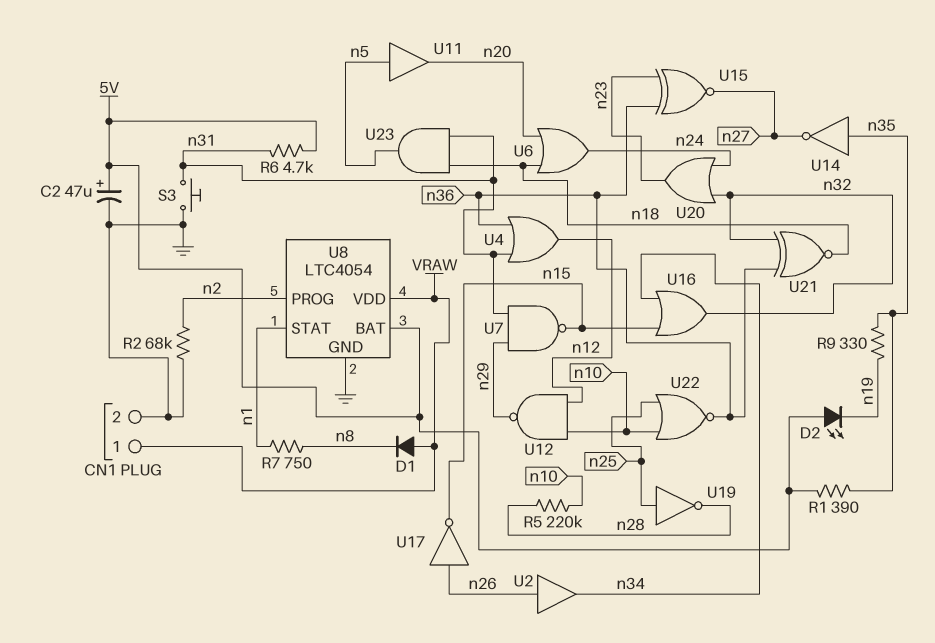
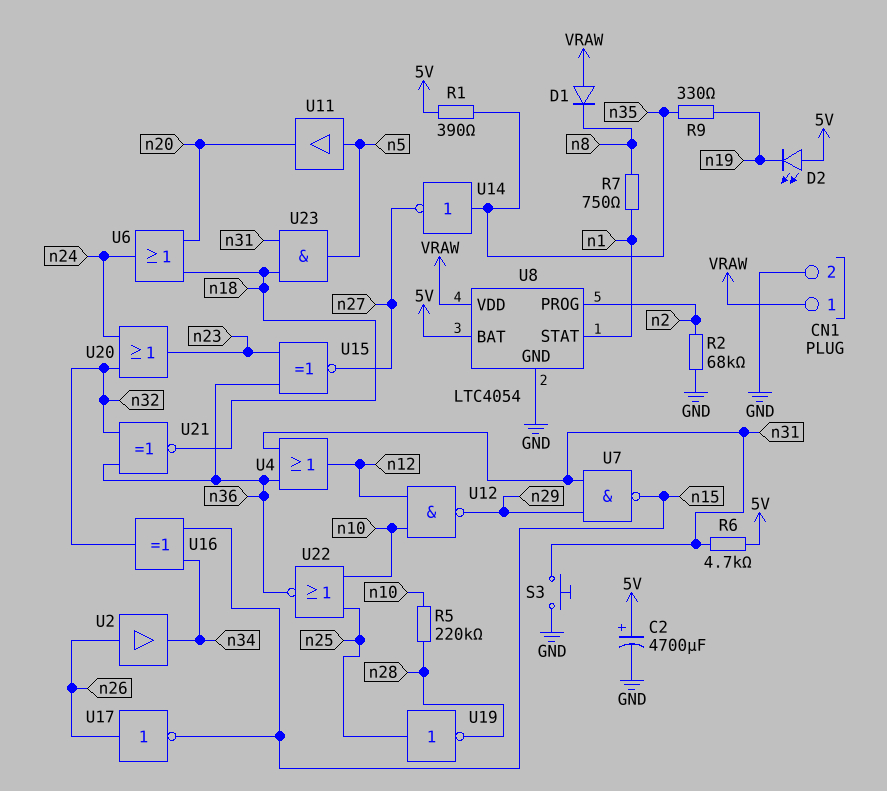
C2: 47uF (plus 5V, minus GND) -> 4700uF (plus 5V, minus GND)
U16: OR (in n15, in n34, out n32) -> XOR (in n15, in n34, out n32)

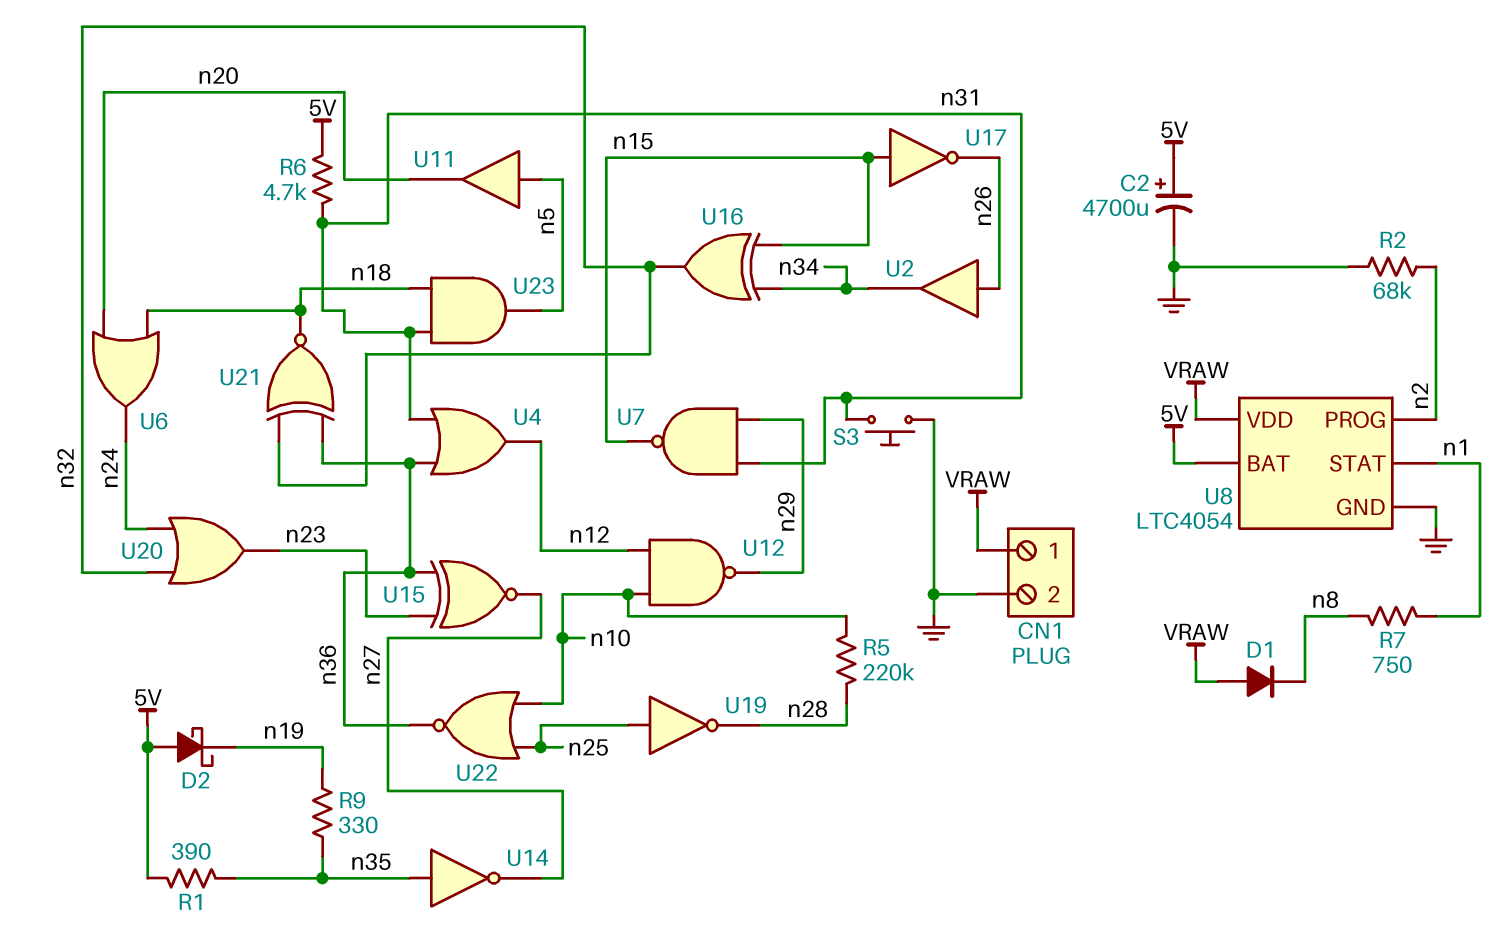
D2: LED (A 5V, K n19) -> schottky (A 5V, K n19)
U17: NOT (in n26, out n15) -> NOT (in n15, out n26)

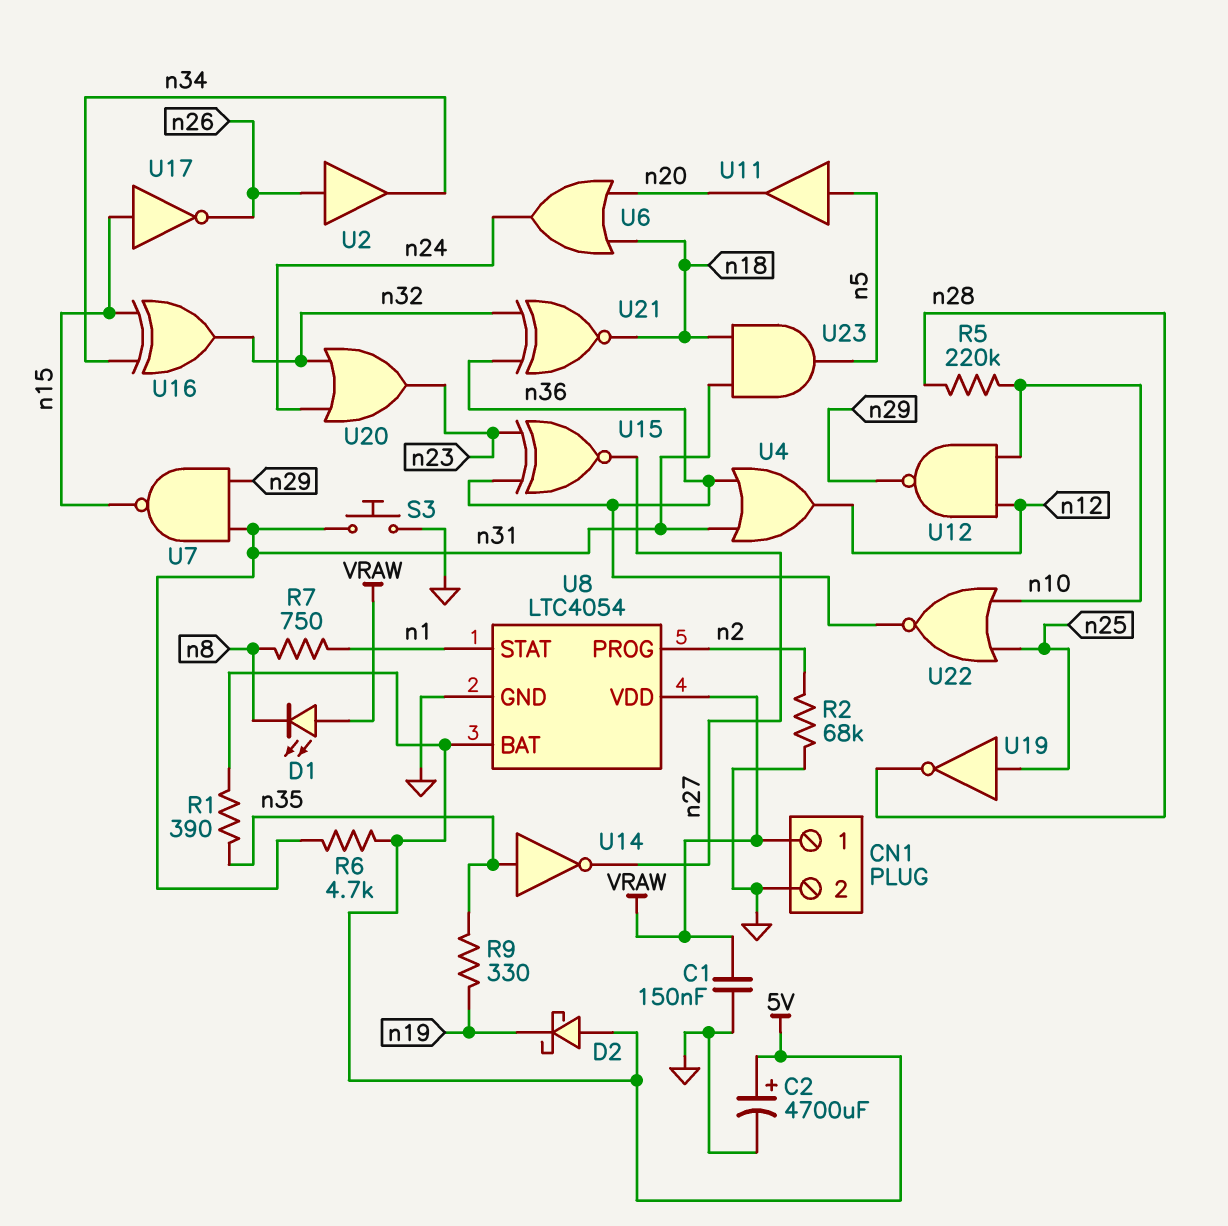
C1: none -> 150nF (GND, VRAW)
D1: diode (A VRAW, K n8) -> LED (A VRAW, K n8)

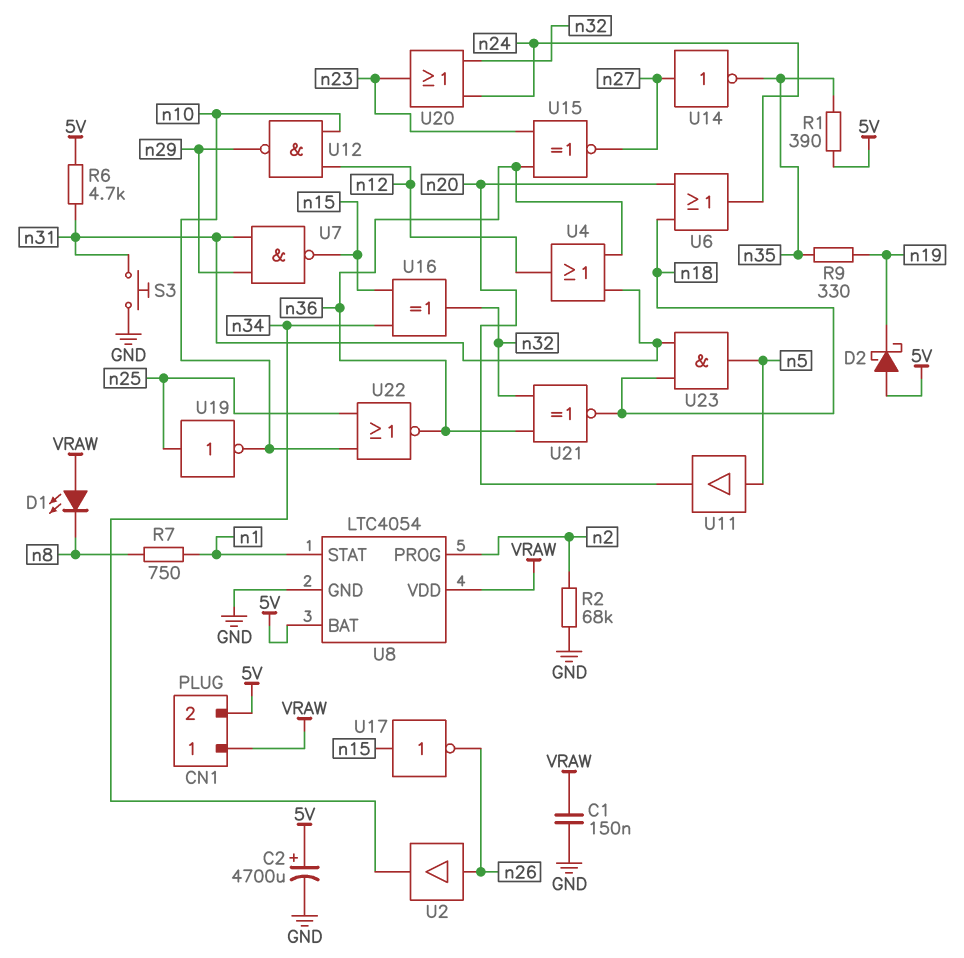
CN1 pin 2: GND -> 5V
R5: 220k (n10, n28) -> none
U14: NOT (in n35, out n27) -> NOT (in n27, out n35)
U19: NOT (in n25, out n28) -> NOT (in n25, out n10)

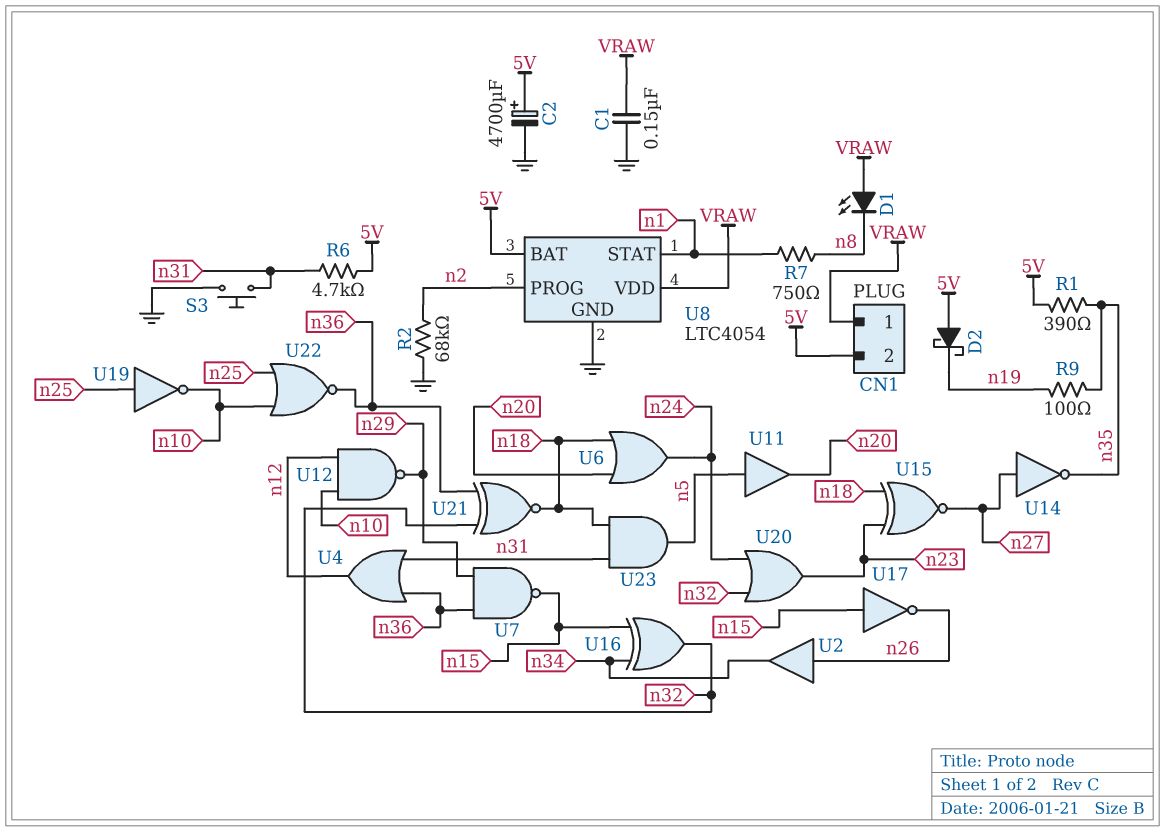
R9: 330 (n19, n35) -> 100 (n19, n35)
U7: NAND (in n29, in n31, out n15) -> NAND (in n29, in n36, out n15)
U15: XNOR (in n23, in n36, out n27) -> XNOR (in n18, in n23, out n27)

